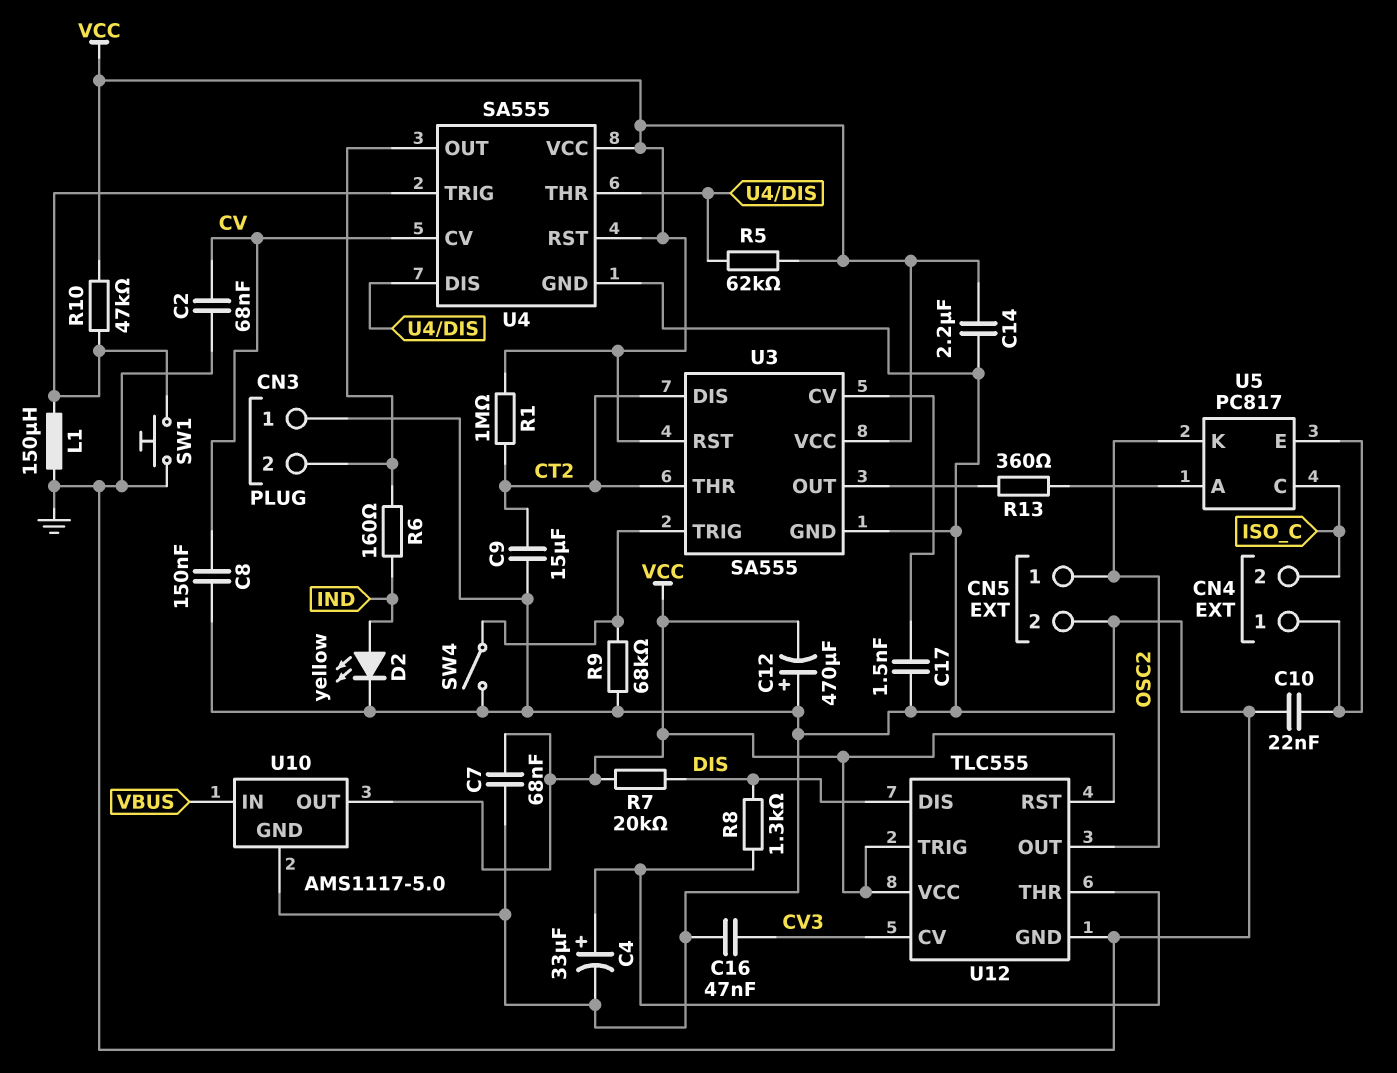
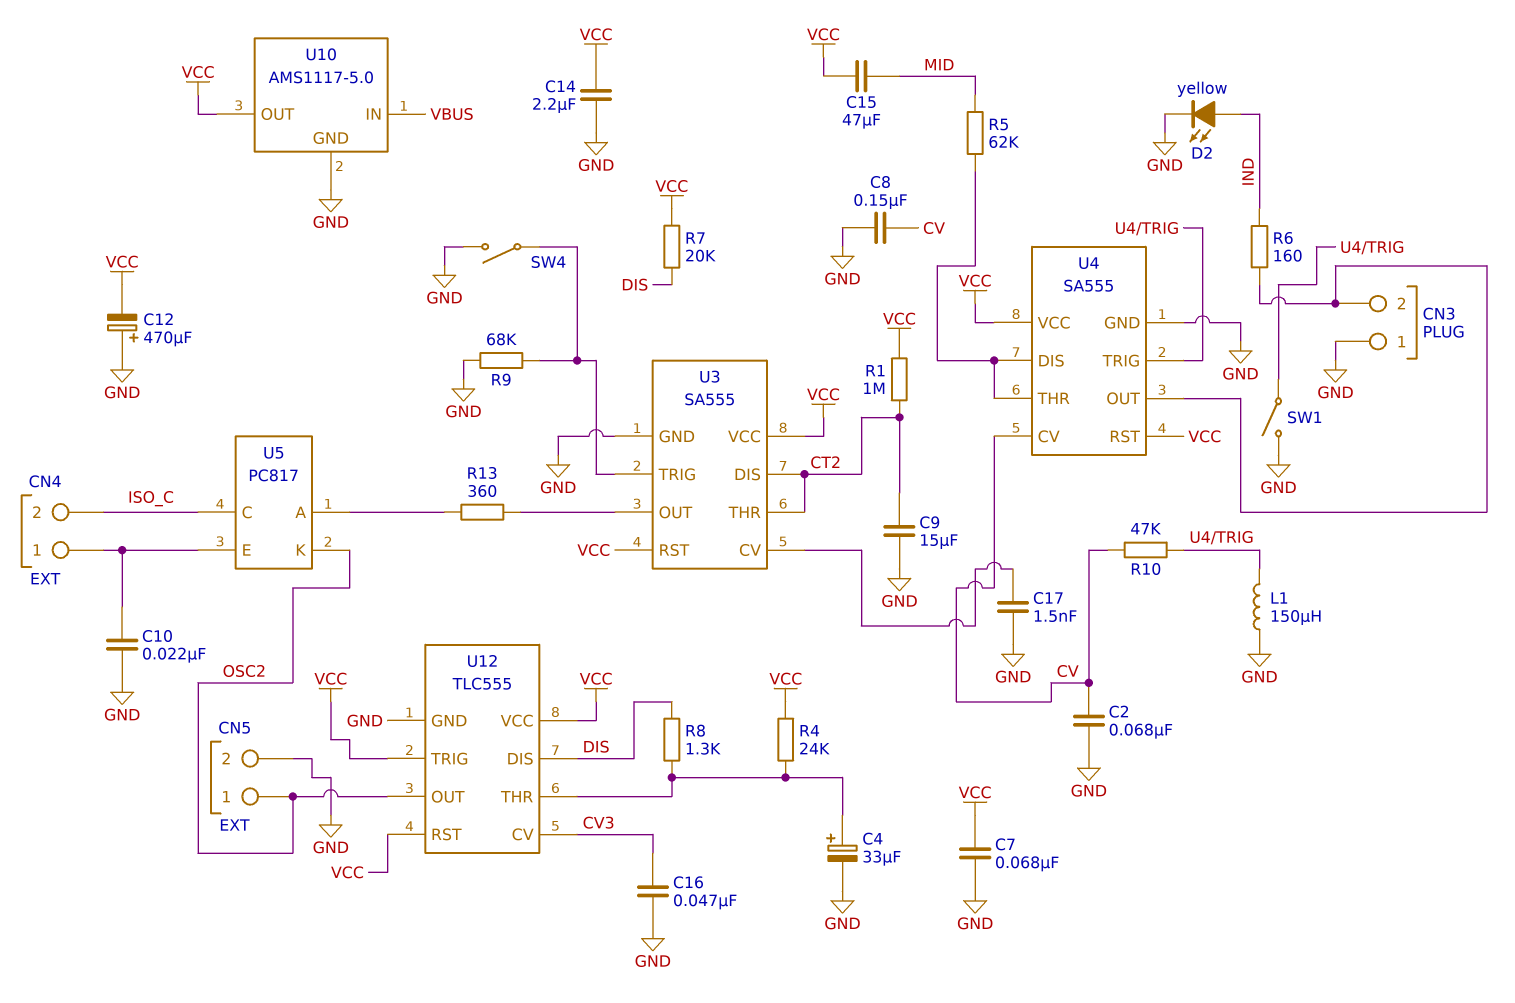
C15: none -> 47uF (MID, VCC)
R4: none -> 24k (U12/THR, VCC)
R5: 62k (U4/DIS, VCC) -> 62k (MID, U4/DIS)
R10: 47k (U4/TRIG, VCC) -> 47k (CV, U4/TRIG)
SW1: button (GND, U4/TRIG) -> switch (GND, U4/TRIG)

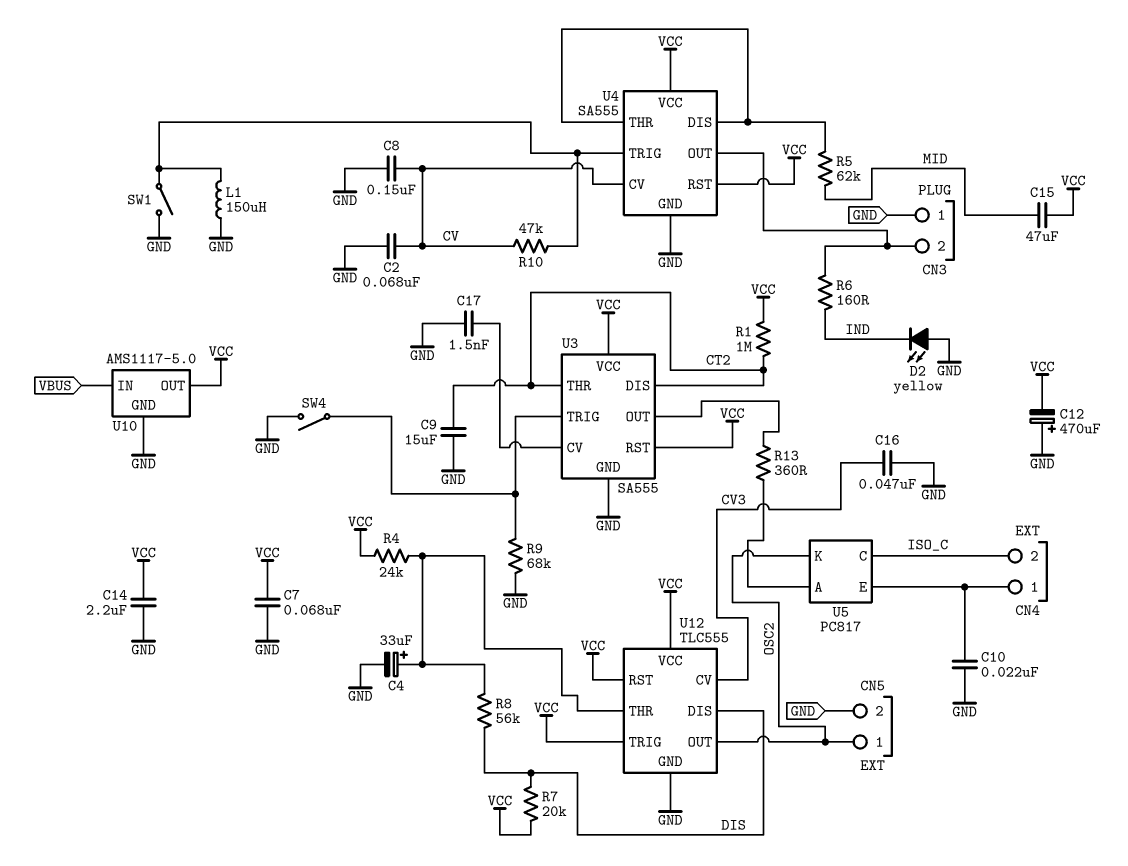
D2: LED yellow (A IND, K GND) -> LED yellow (A GND, K IND)
R8: 1.3k (DIS, U12/THR) -> 56k (DIS, U12/THR)

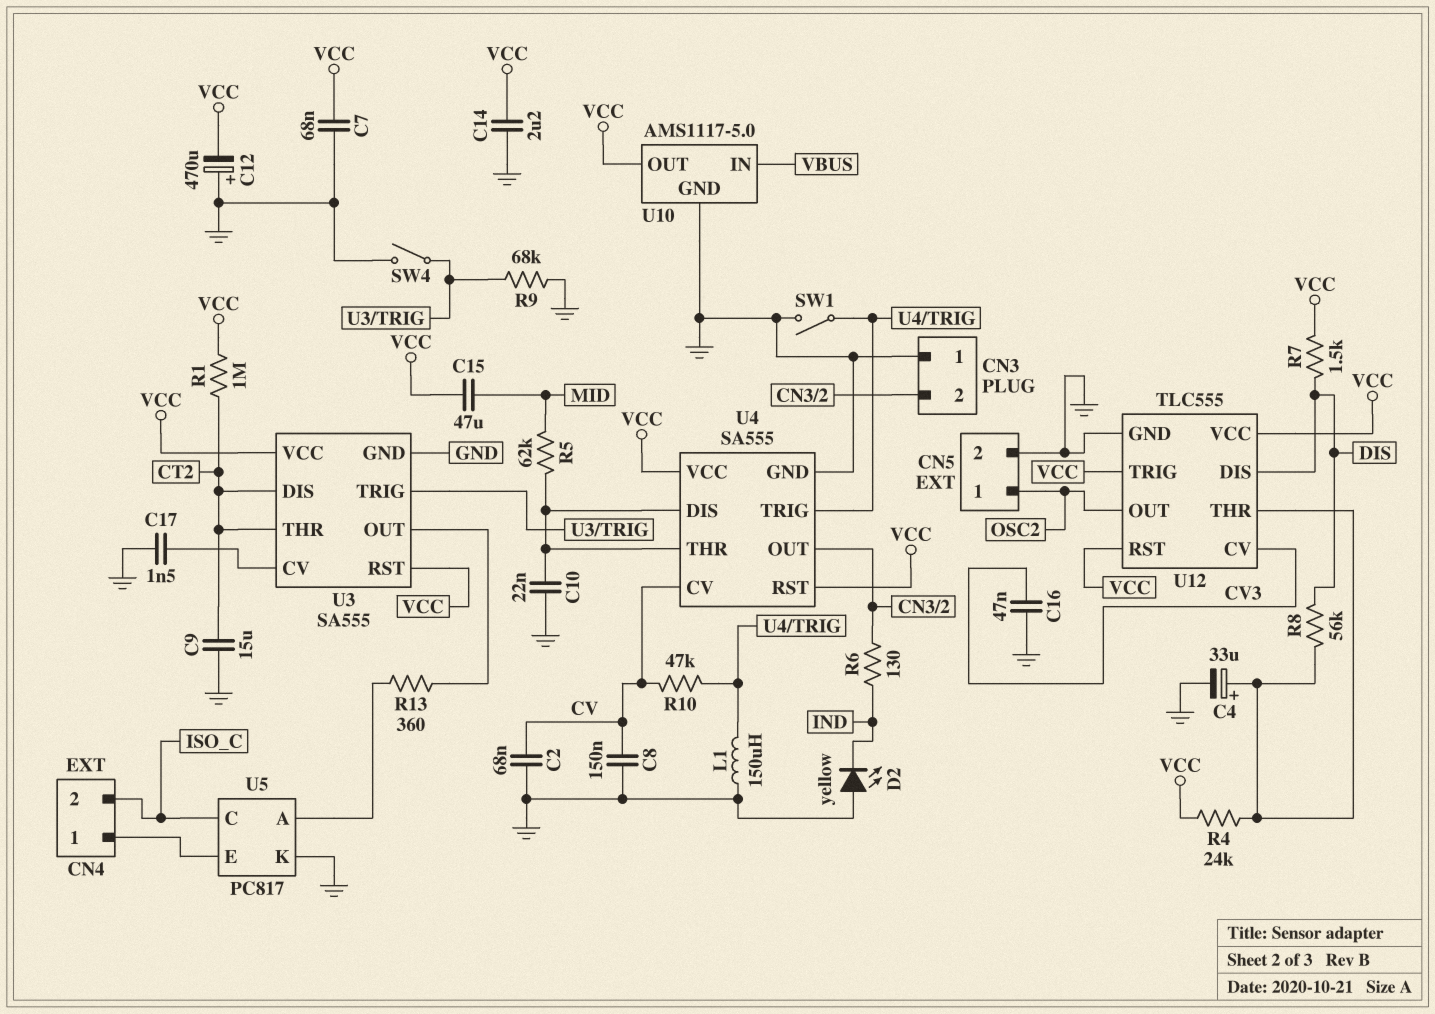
C10: 22nF (CN4/1, GND) -> 22nF (GND, U4/DIS)
R6: 160 (CN3/2, IND) -> 130 (CN3/2, IND)
R7: 20k (DIS, VCC) -> 1.5k (DIS, VCC)
U5 pin K: OSC2 -> GND

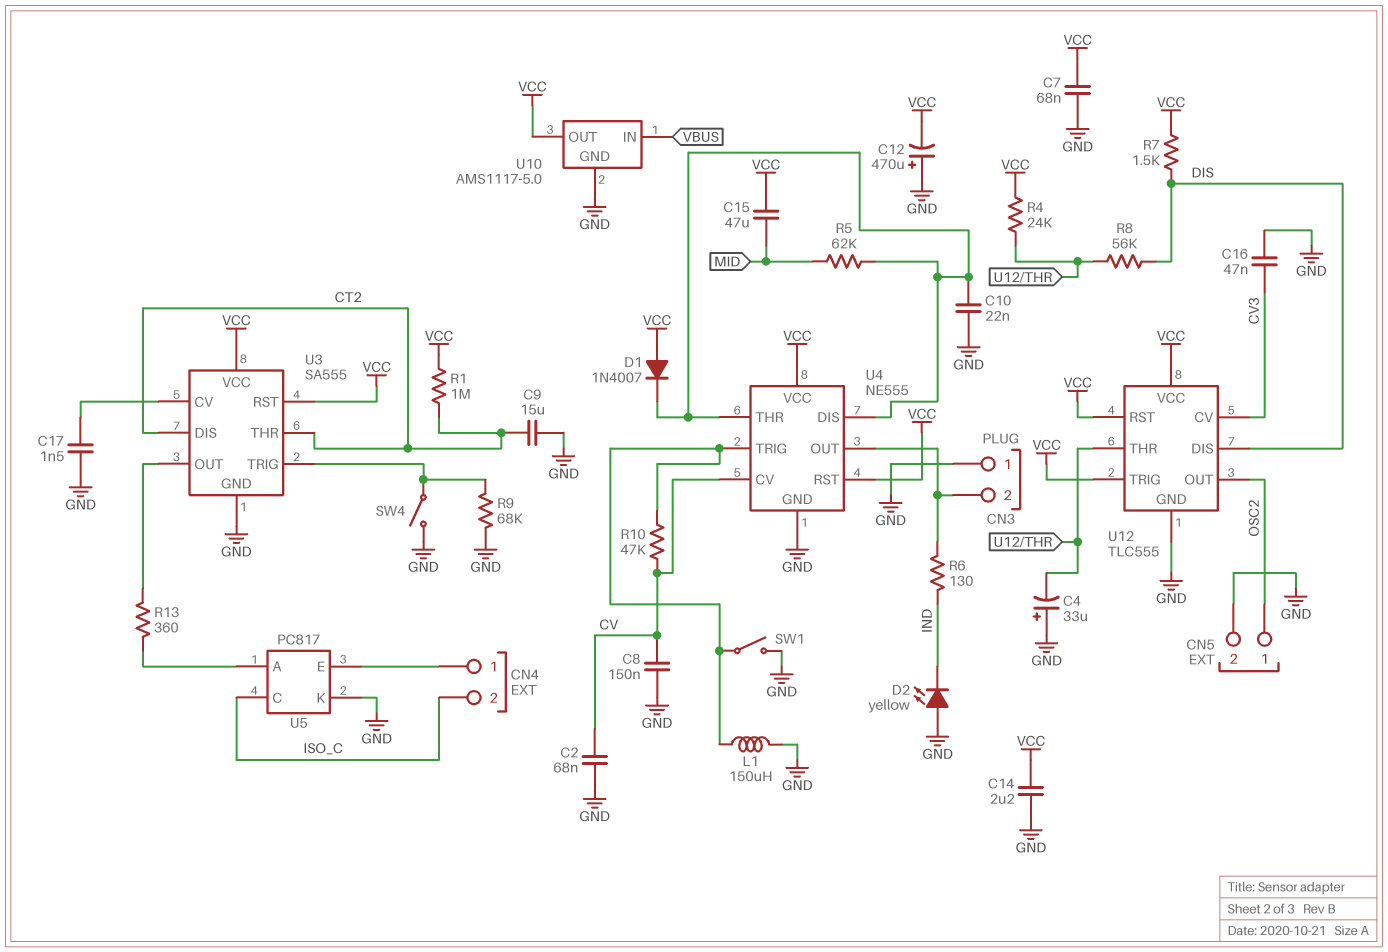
C4: 33uF (plus U12/THR, minus GND) -> 33uF (plus GND, minus U12/THR)
D1: none -> diode 1N4007 (A VCC, K U4/DIS)
U4: SA555 -> NE555

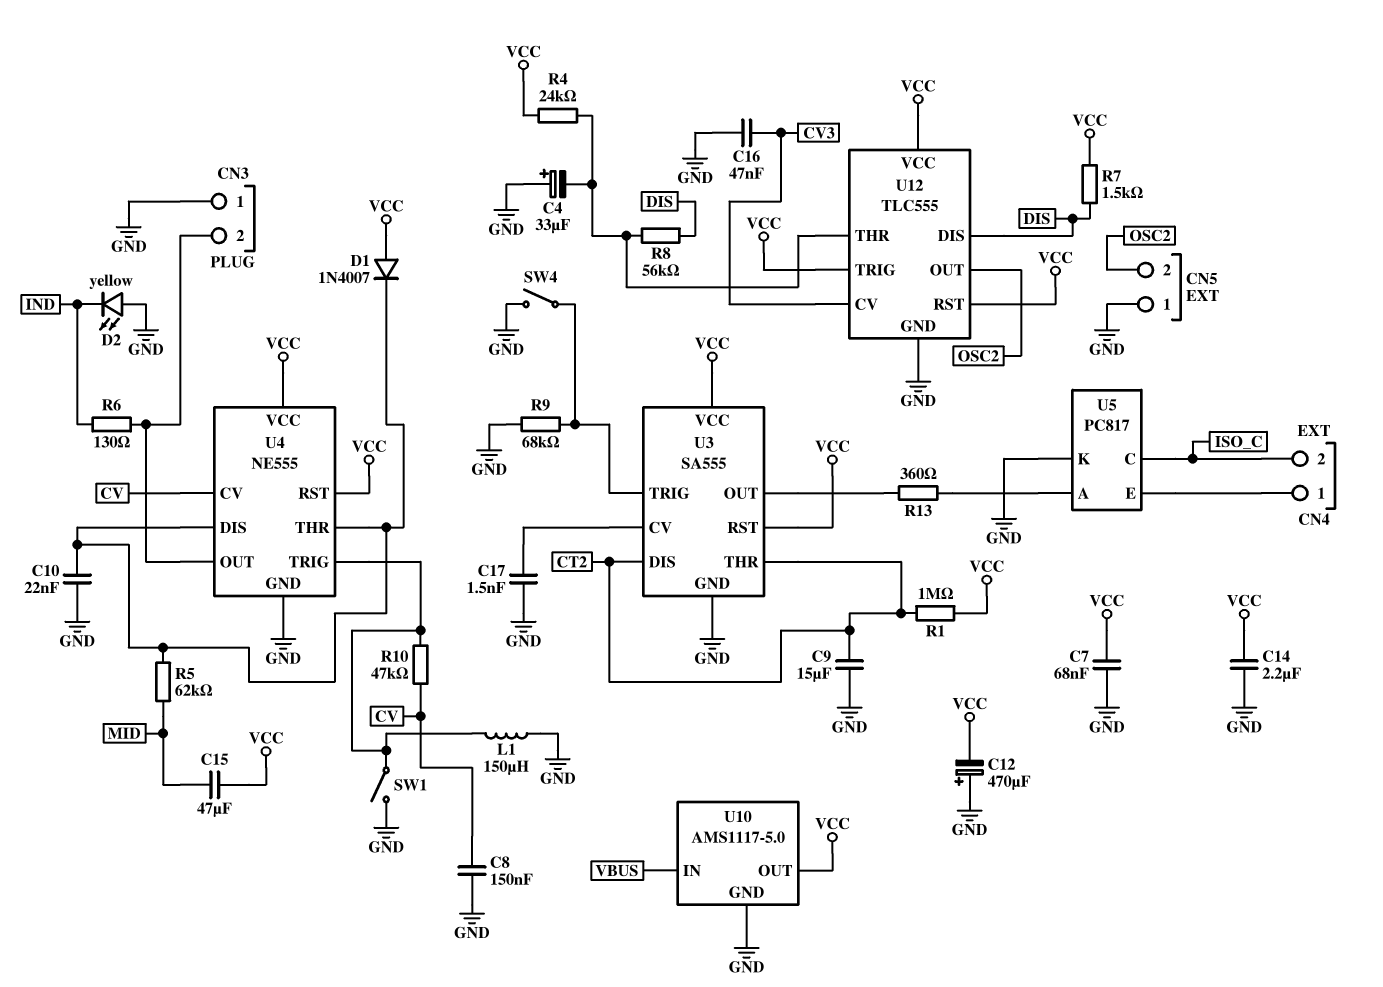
C2: 68nF (CV, GND) -> none
CN5 pin 1: OSC2 -> GND
CN5 pin 2: GND -> OSC2

